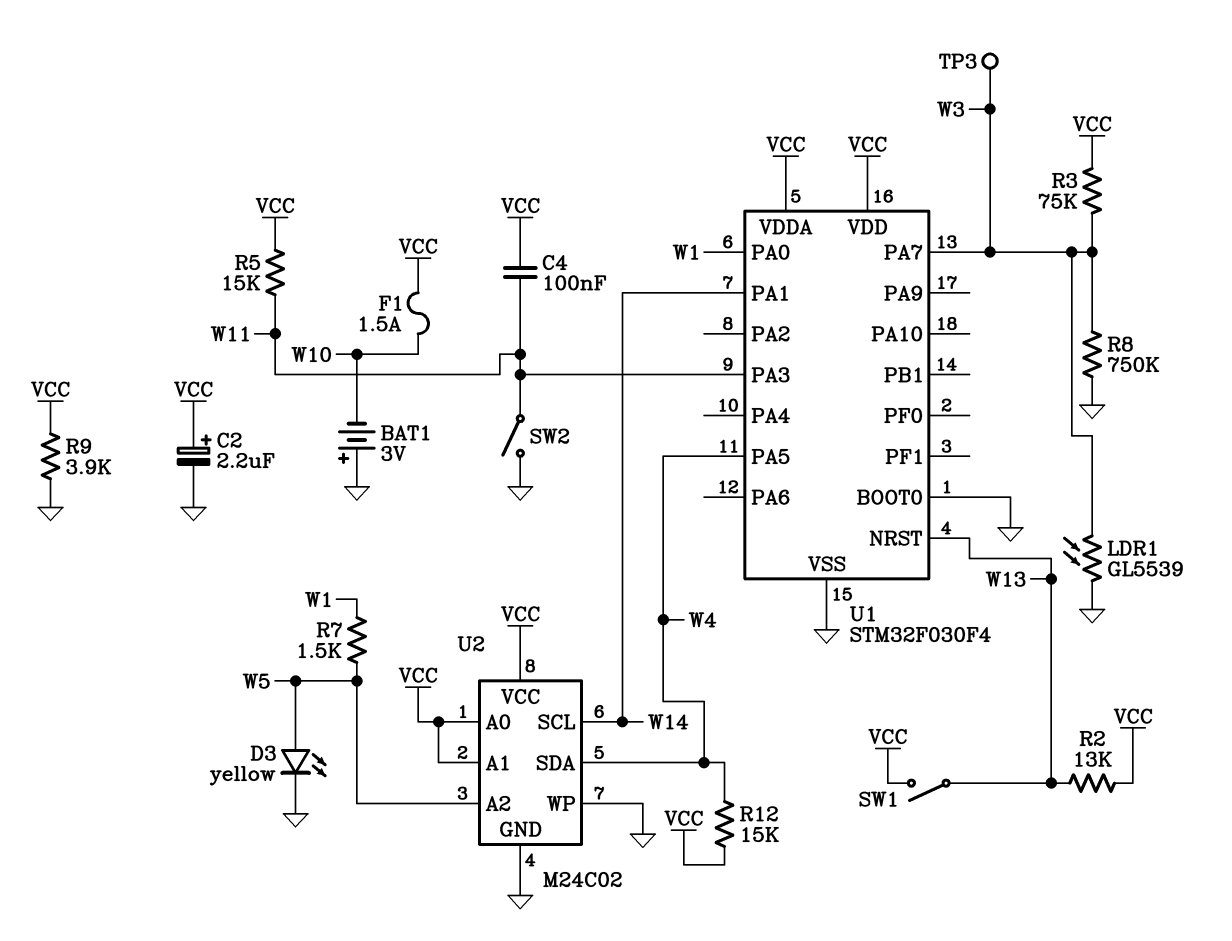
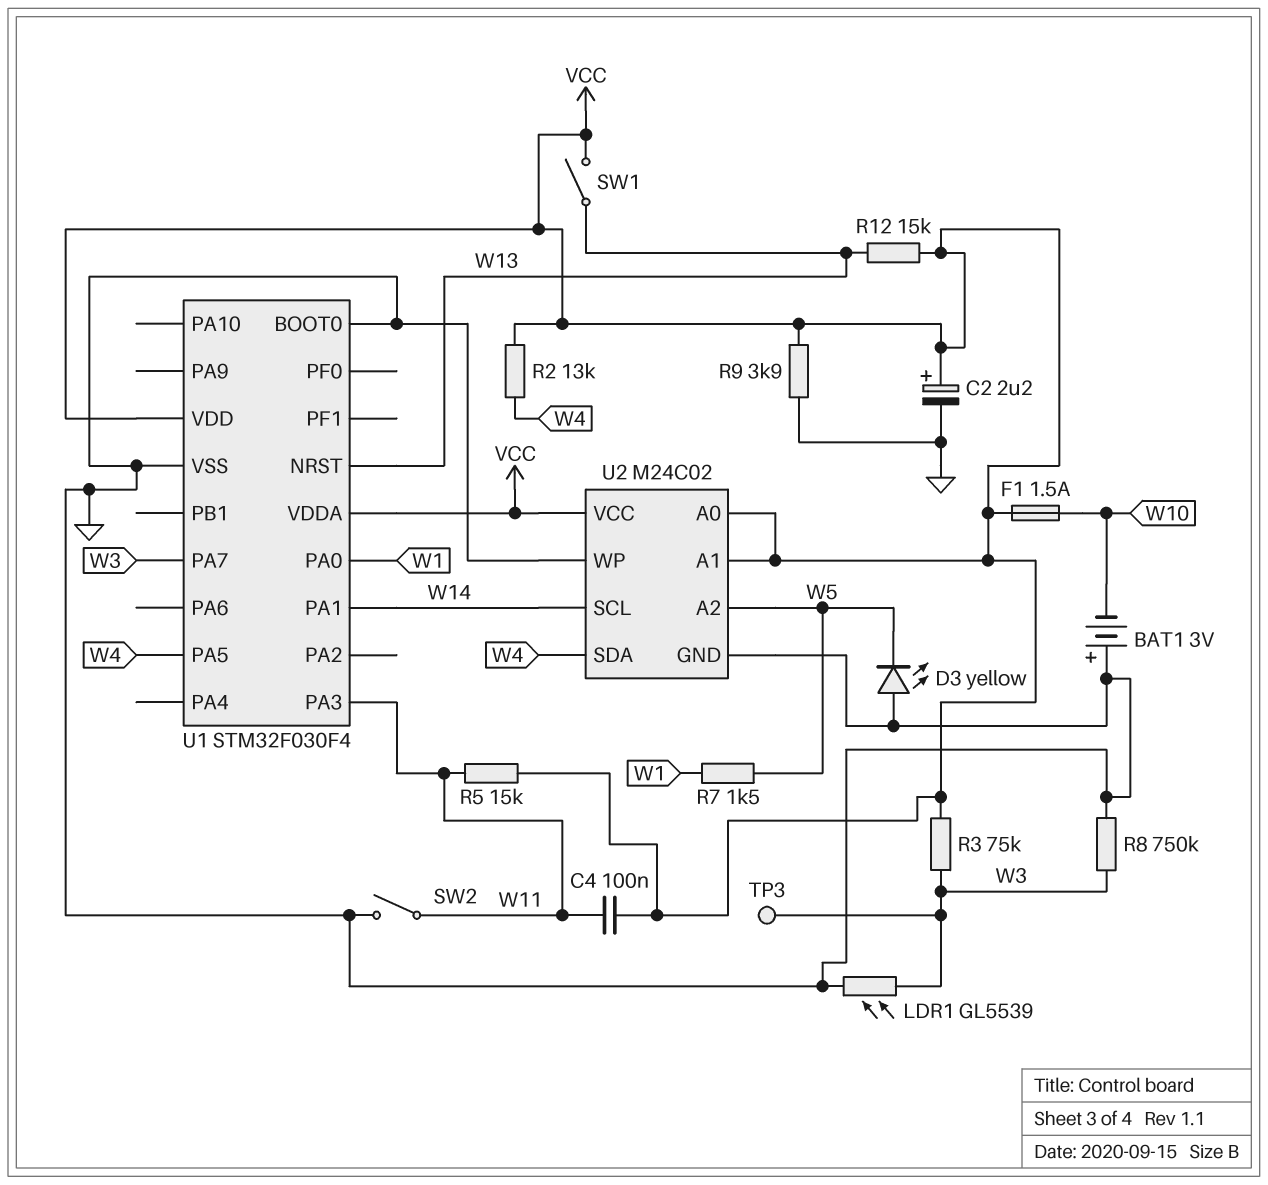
D3: LED yellow (A W5, K GND) -> LED yellow (A GND, K W5)
R2: 13k (VCC, W13) -> 13k (VCC, W4)
R12: 15k (VCC, W4) -> 15k (VCC, W13)

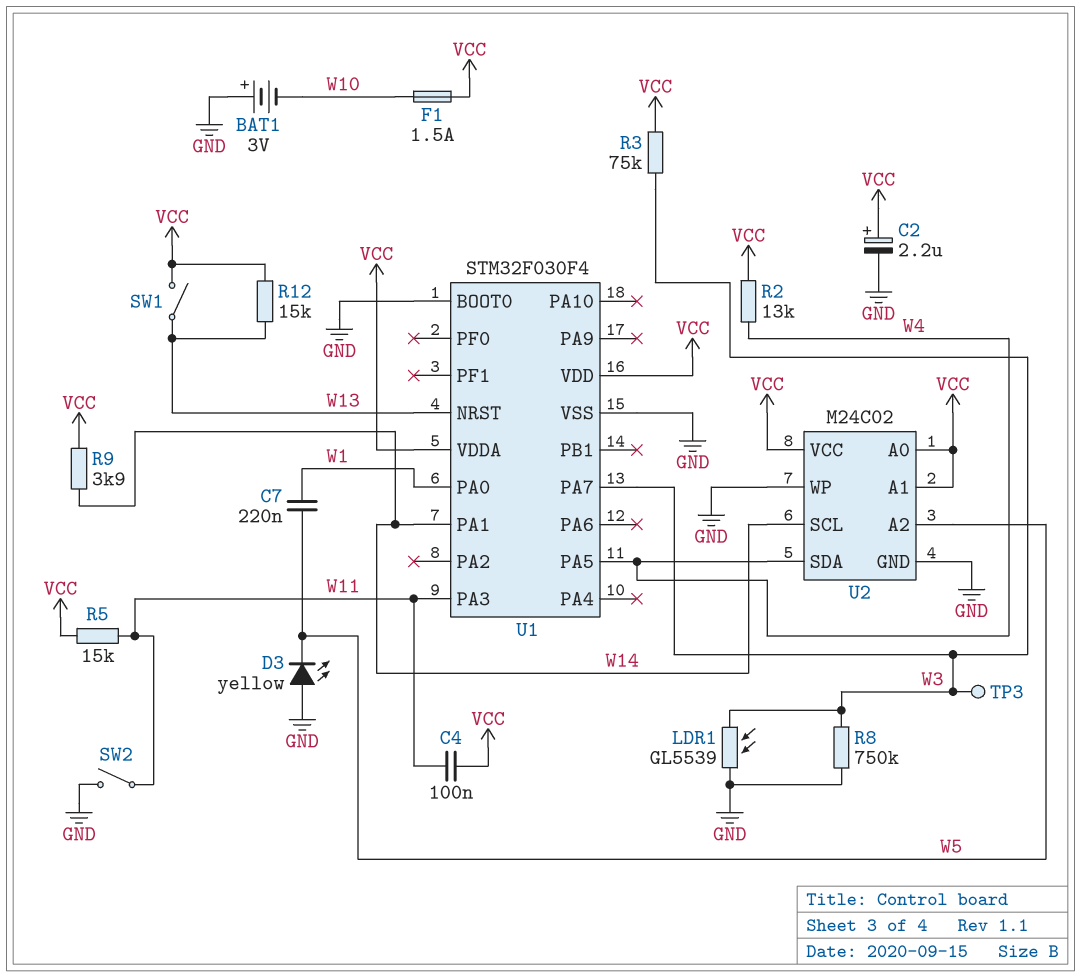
C7: none -> 220nF (W1, W5)
R7: 1.5k (W1, W5) -> none
R9: 3.9k (GND, VCC) -> 3.9k (VCC, W14)

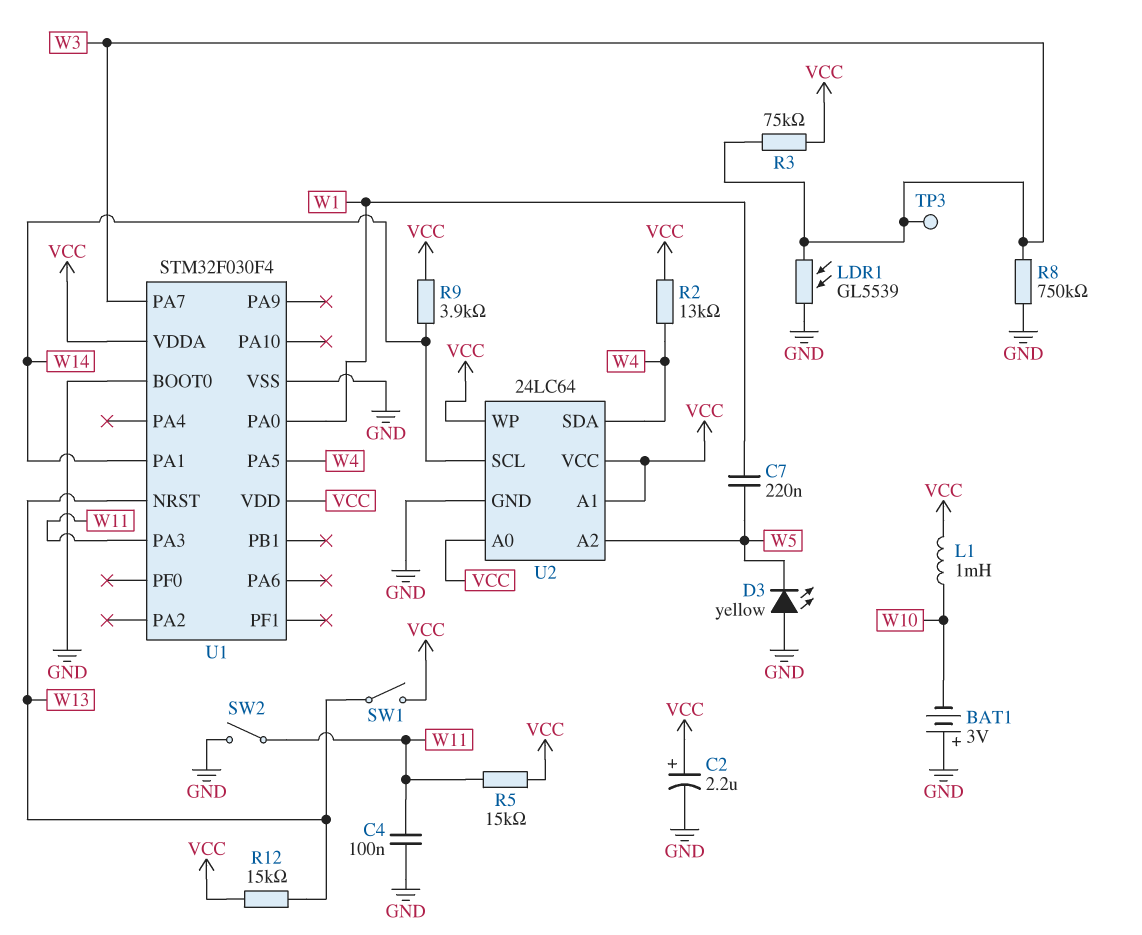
C4: 100nF (VCC, W11) -> 100nF (GND, W11)
F1: 1.5A (VCC, W10) -> none
L1: none -> 1mH (VCC, W10)
U2: M24C02 -> 24LC64
U2 pin WP: GND -> VCC

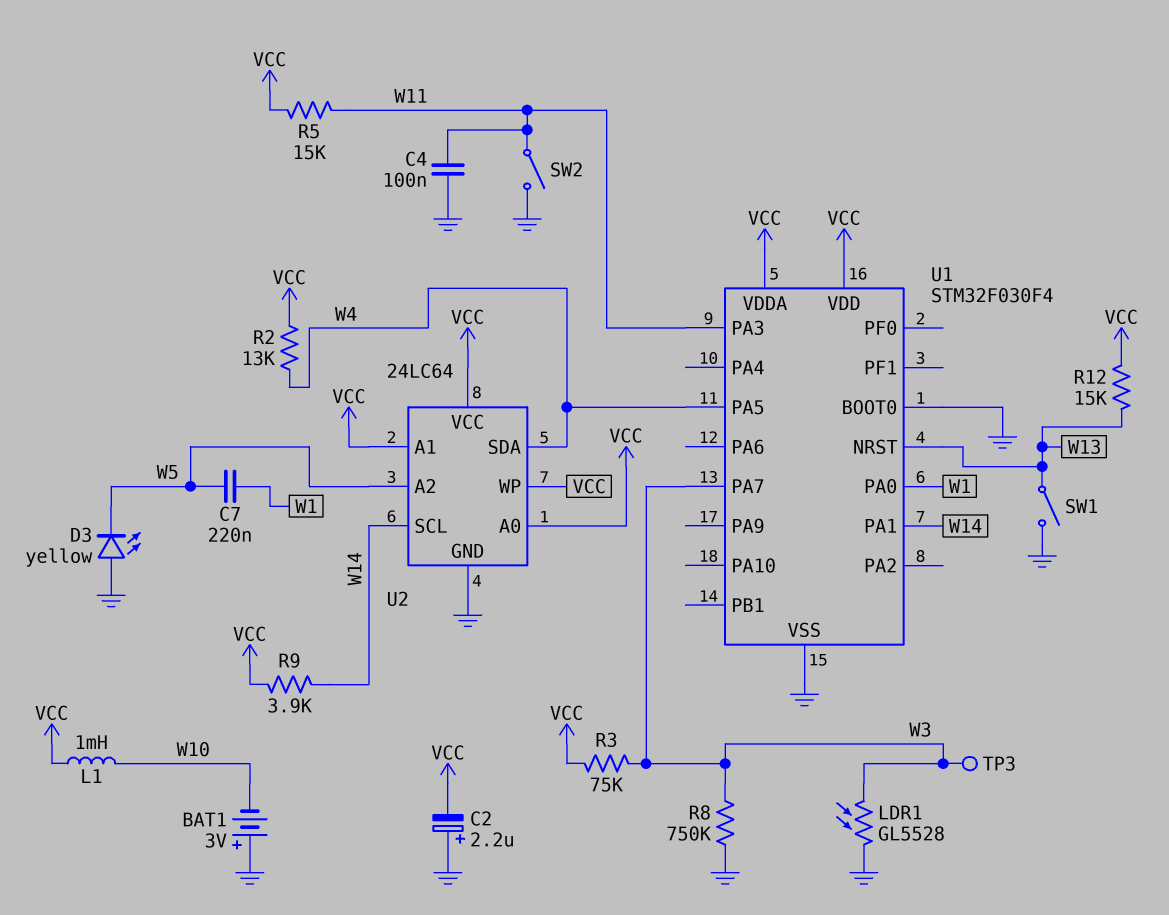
C2: 2.2uF (plus VCC, minus GND) -> 2.2uF (plus GND, minus VCC)
LDR1: GL5539 (GND, W3) -> GL5528 (GND, W3)
SW1: switch (VCC, W13) -> switch (GND, W13)

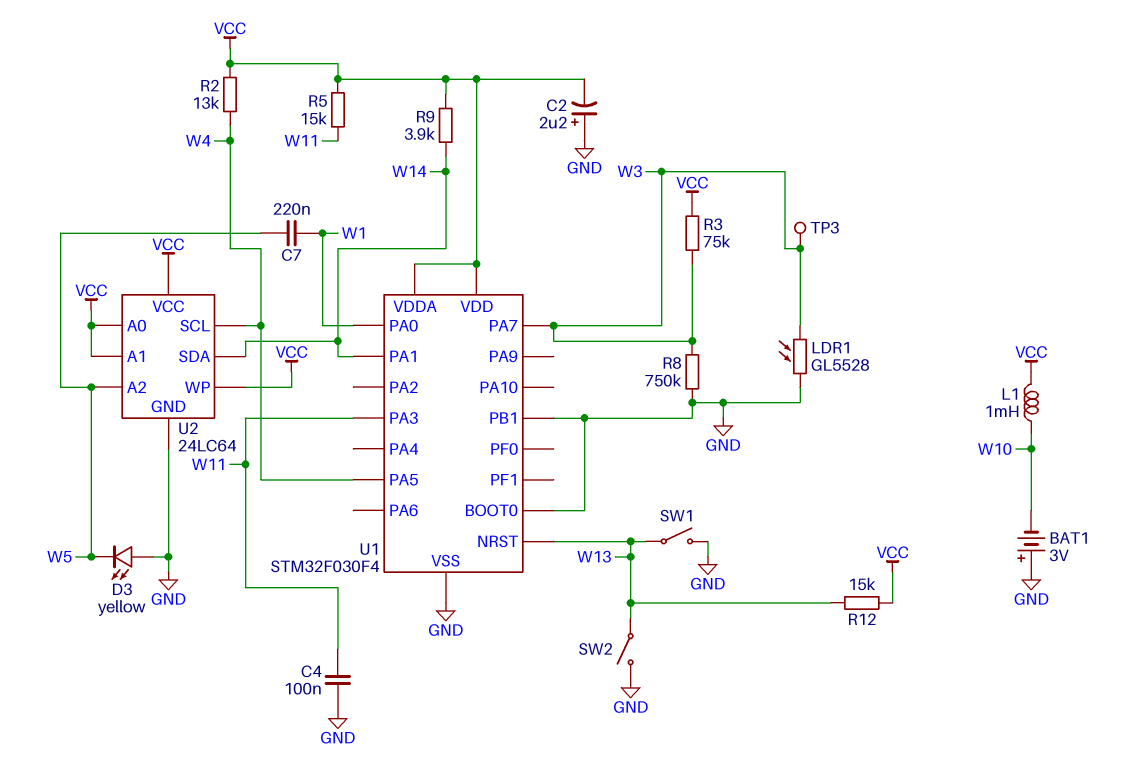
SW2: switch (GND, W11) -> switch (GND, W13)
U1 pin PB1: none -> GND
U2 pin SCL: W14 -> W4
U2 pin SDA: W4 -> W14

